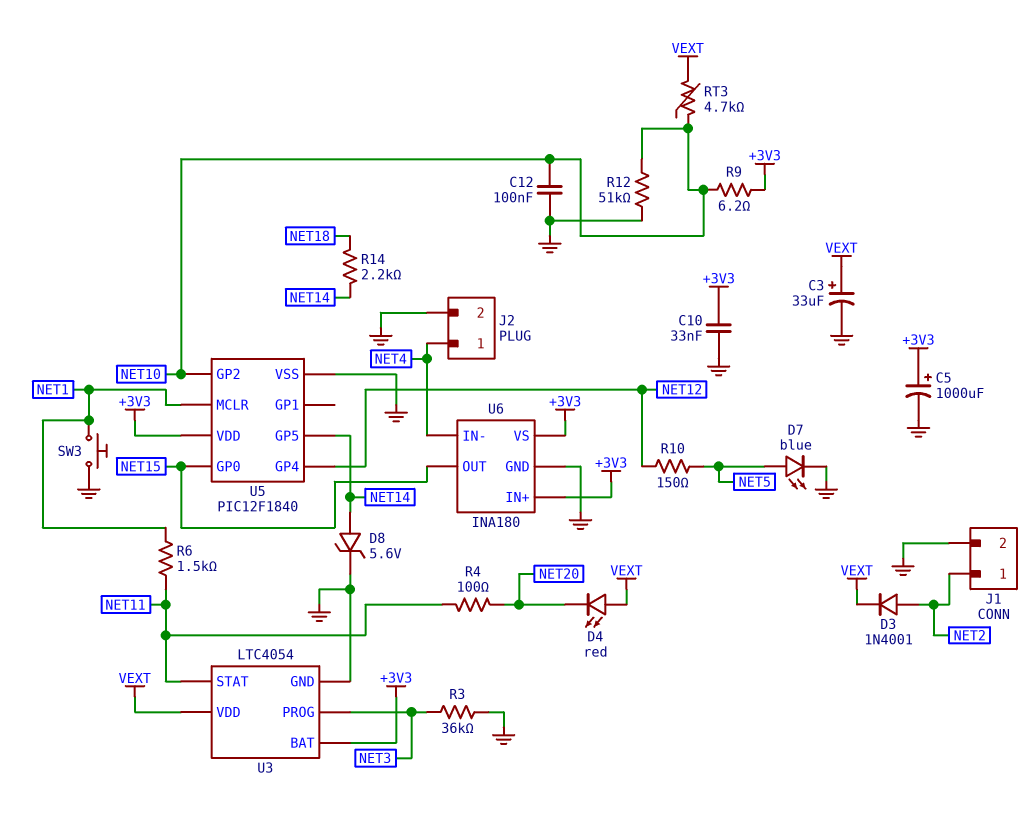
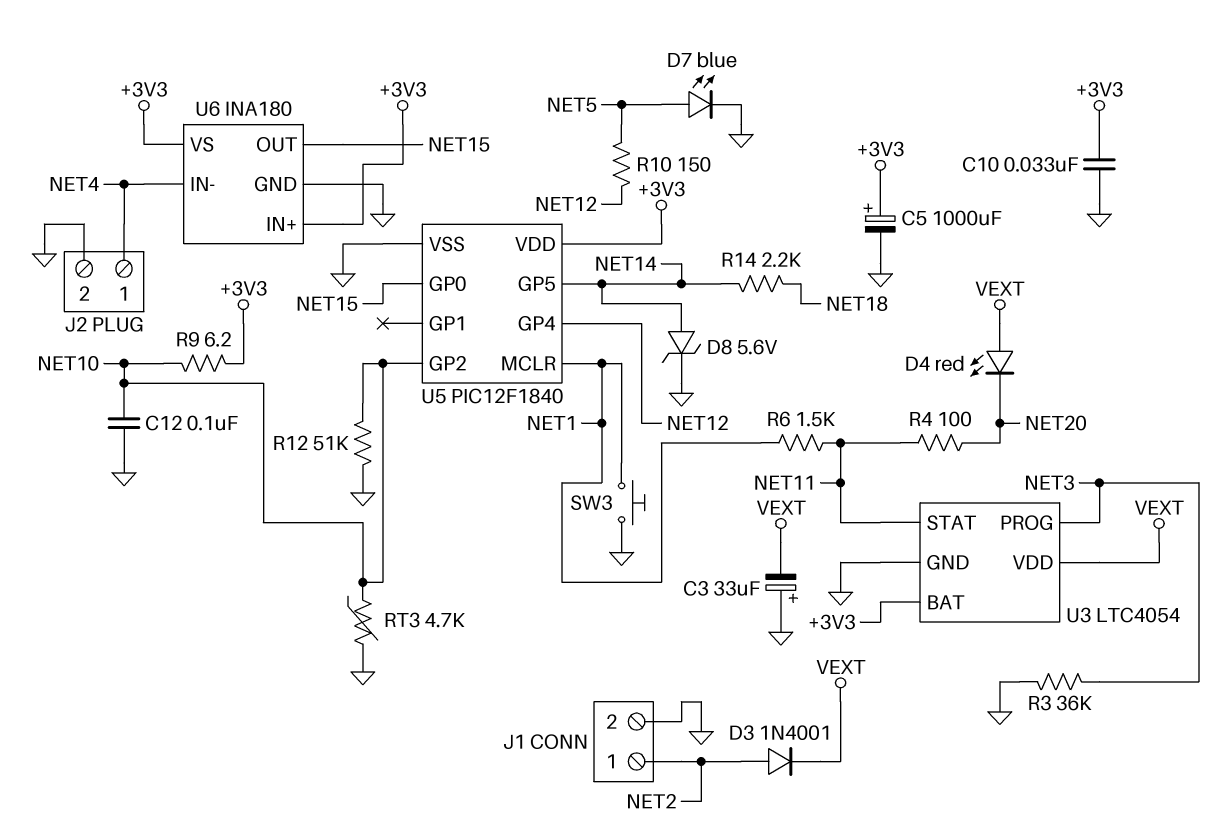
C3: 33uF (plus VEXT, minus GND) -> 33uF (plus GND, minus VEXT)
RT3: 4.7k (NET10, VEXT) -> 4.7k (GND, NET10)

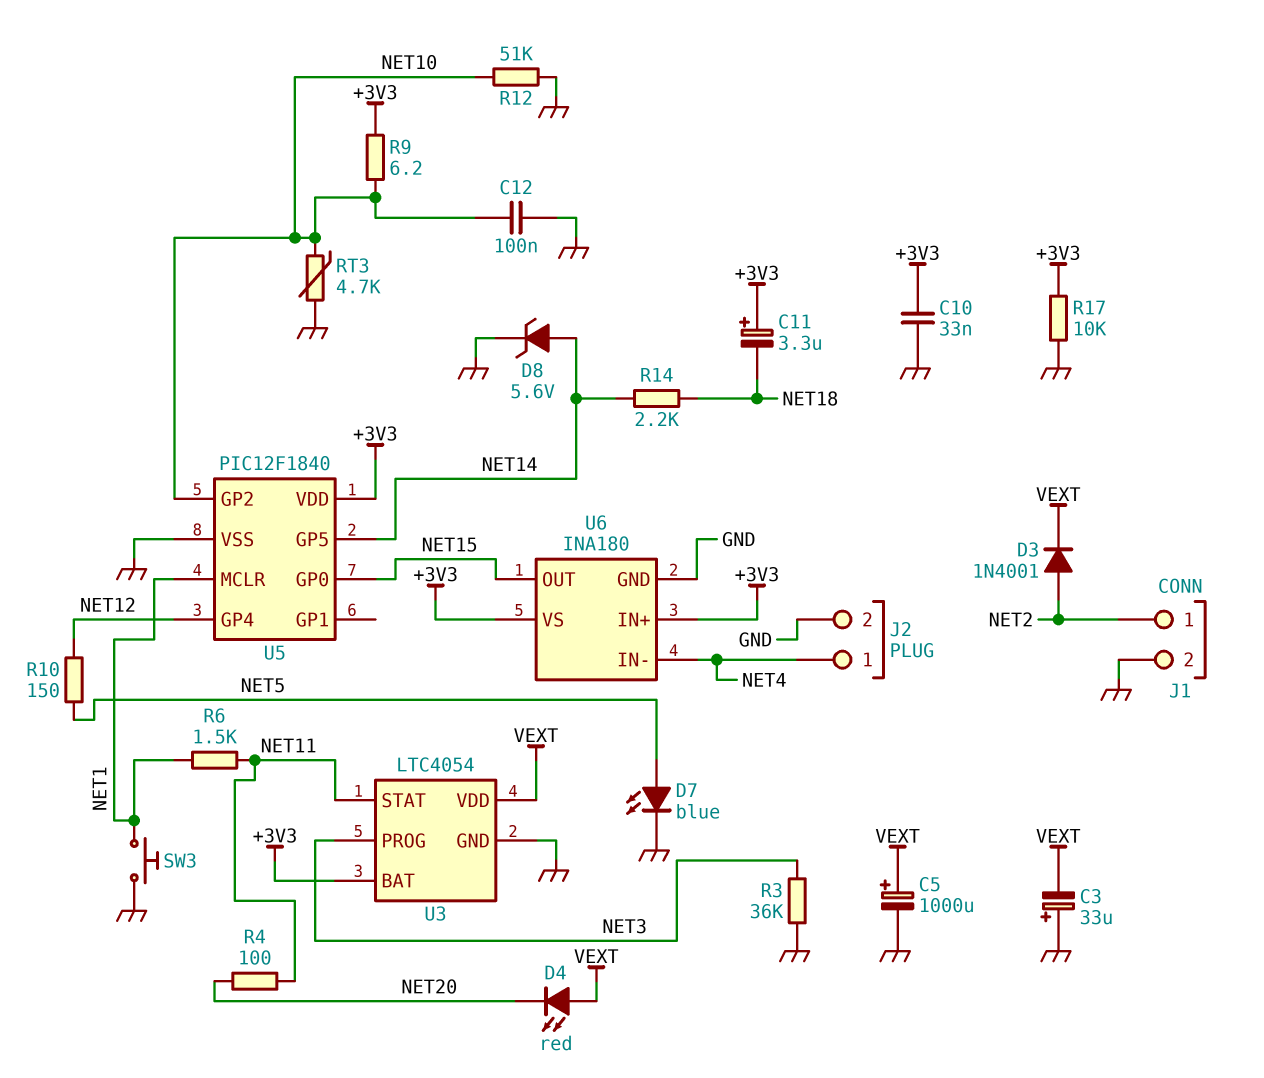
C5: 1000uF (plus +3V3, minus GND) -> 1000uF (plus VEXT, minus GND)
C11: none -> 3.3uF (plus +3V3, minus NET18)
R17: none -> 10k (+3V3, GND)

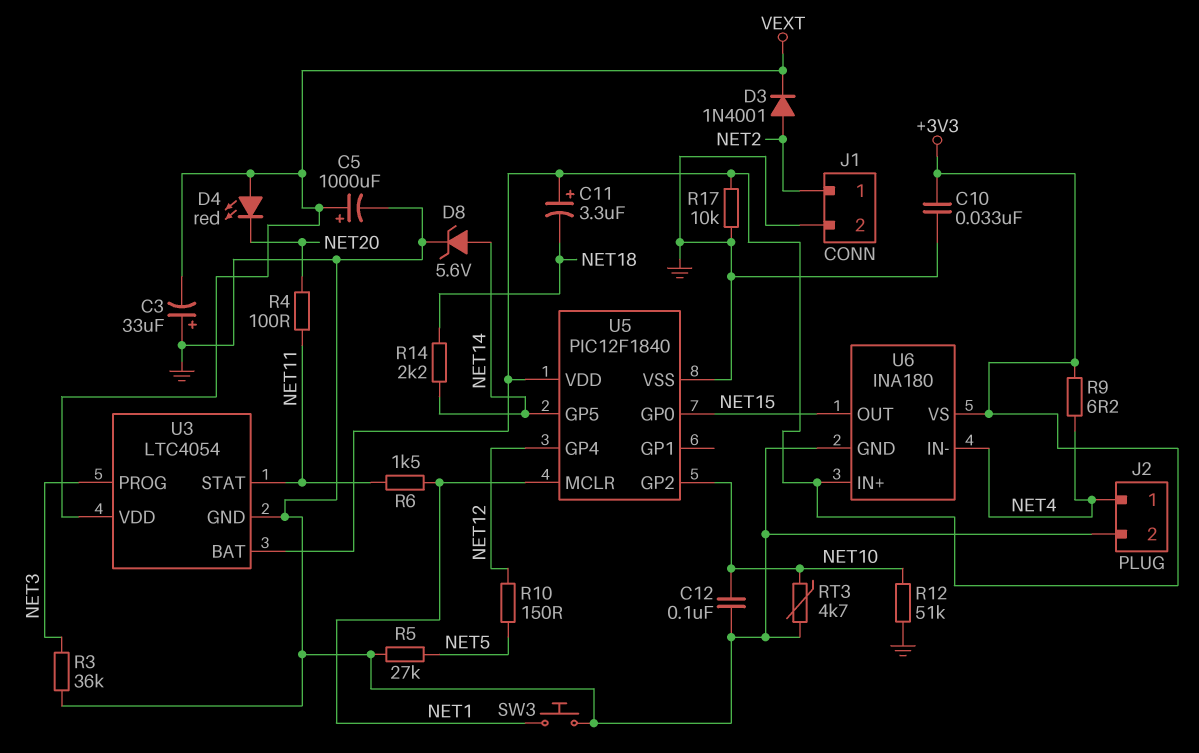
D7: LED blue (A NET5, K GND) -> none
R5: none -> 27k (GND, NET5)
R9: 6.2 (+3V3, NET10) -> 6.2 (+3V3, NET4)

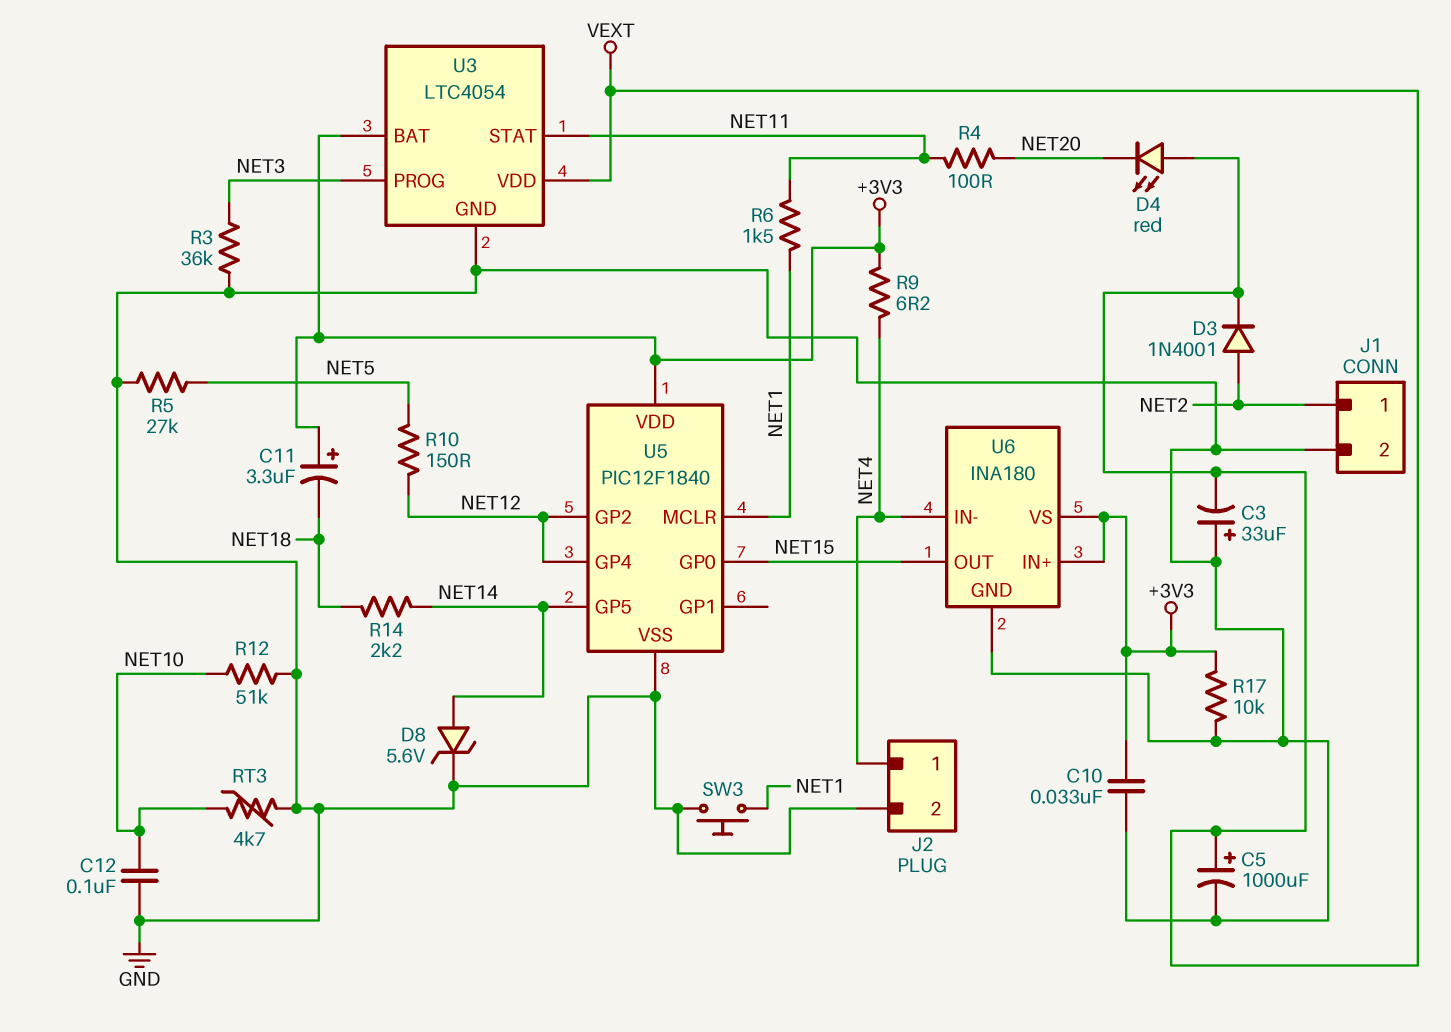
U5 pin GP2: NET10 -> NET12

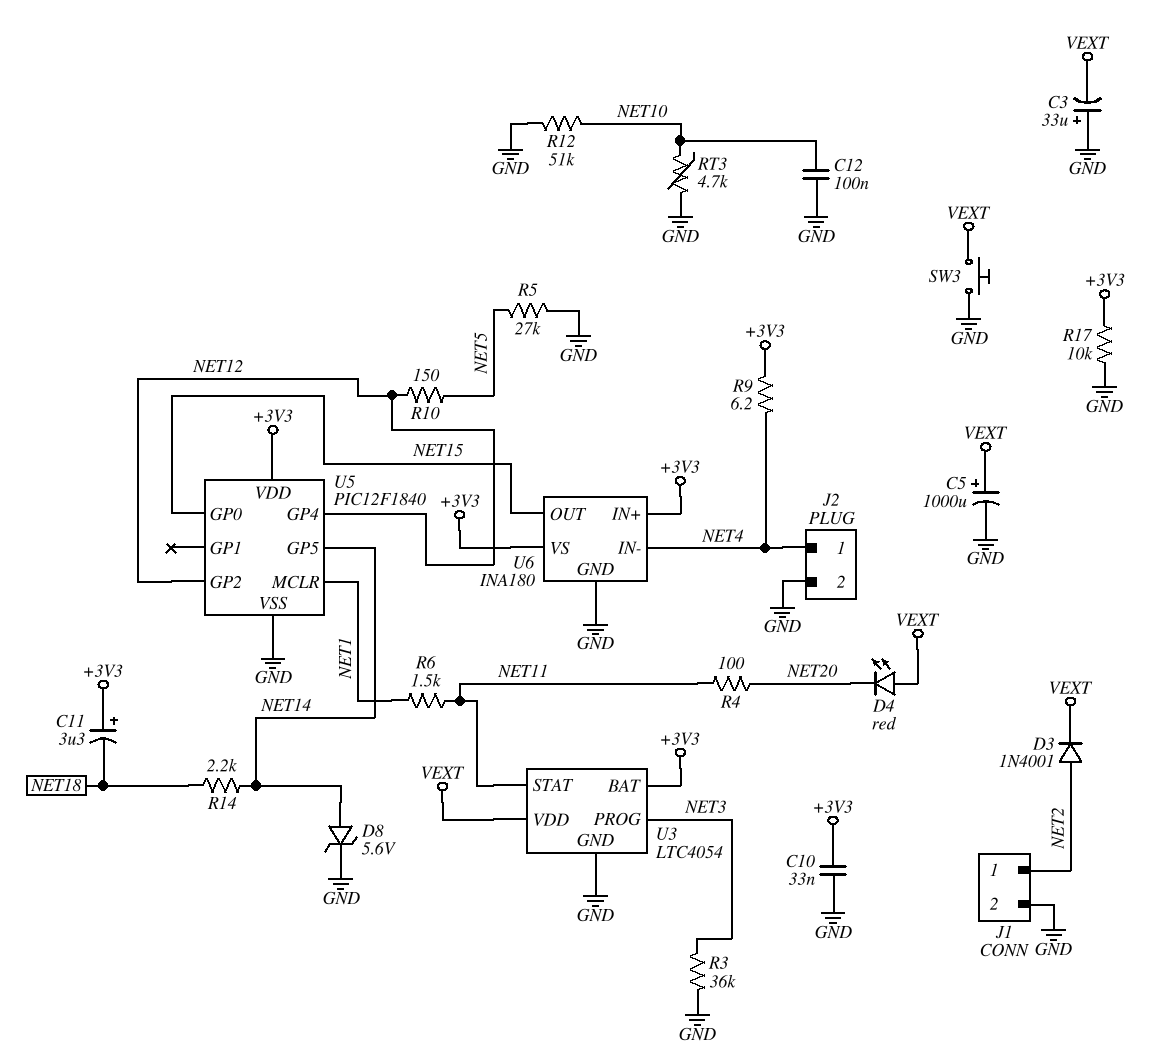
SW3: button (GND, NET1) -> button (GND, VEXT)

